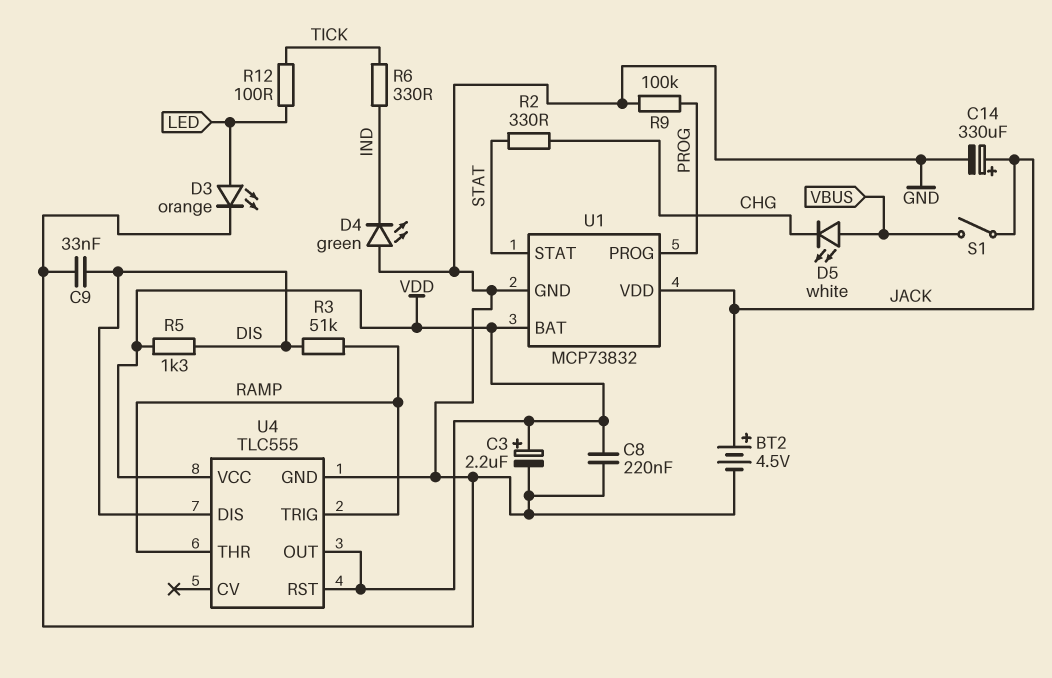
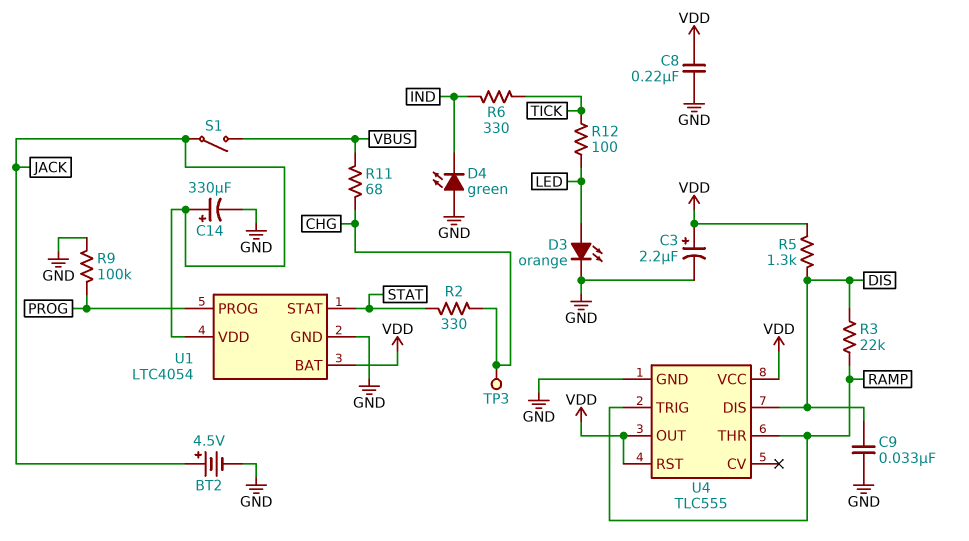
D5: LED white (A VBUS, K CHG) -> none
R3: 51k (DIS, RAMP) -> 22k (DIS, RAMP)
R11: none -> 68 (CHG, VBUS)
TP3: none -> test point (CHG)
U1: MCP73832 -> LTC4054

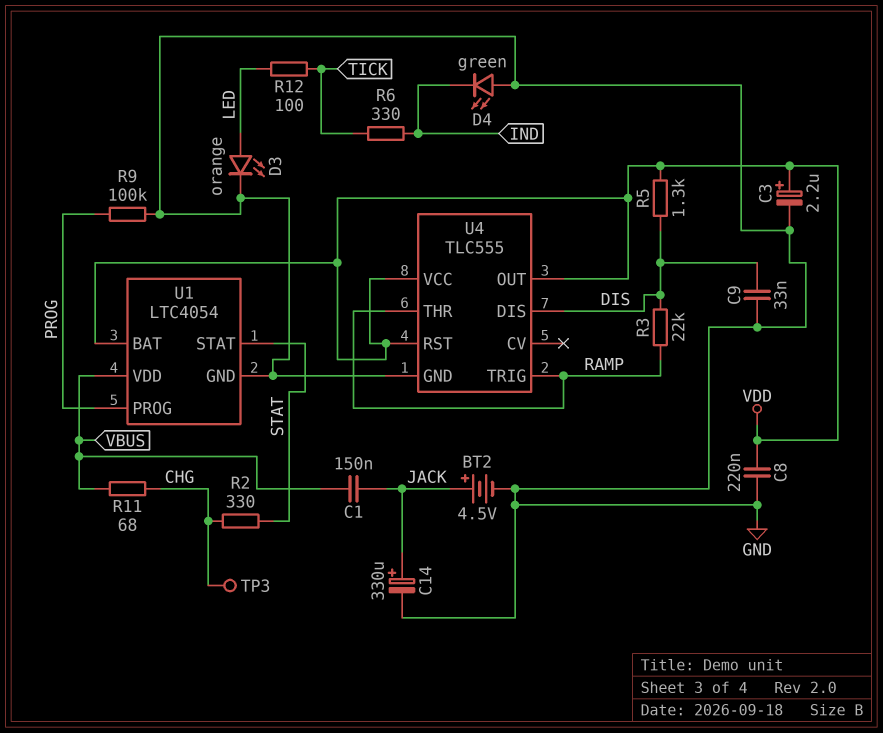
C1: none -> 150nF (JACK, VBUS)
S1: switch (JACK, VBUS) -> none
U1 pin VDD: JACK -> VBUS

